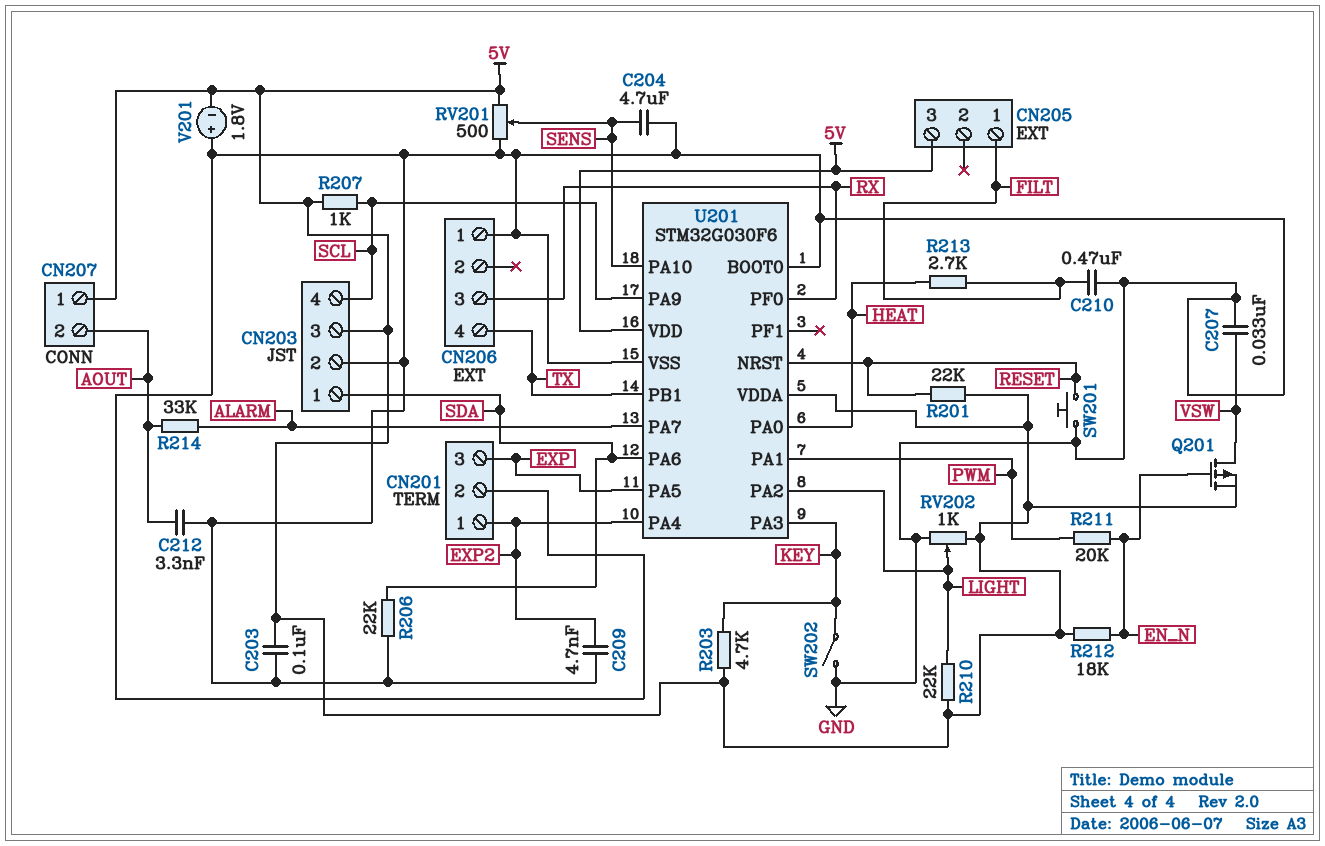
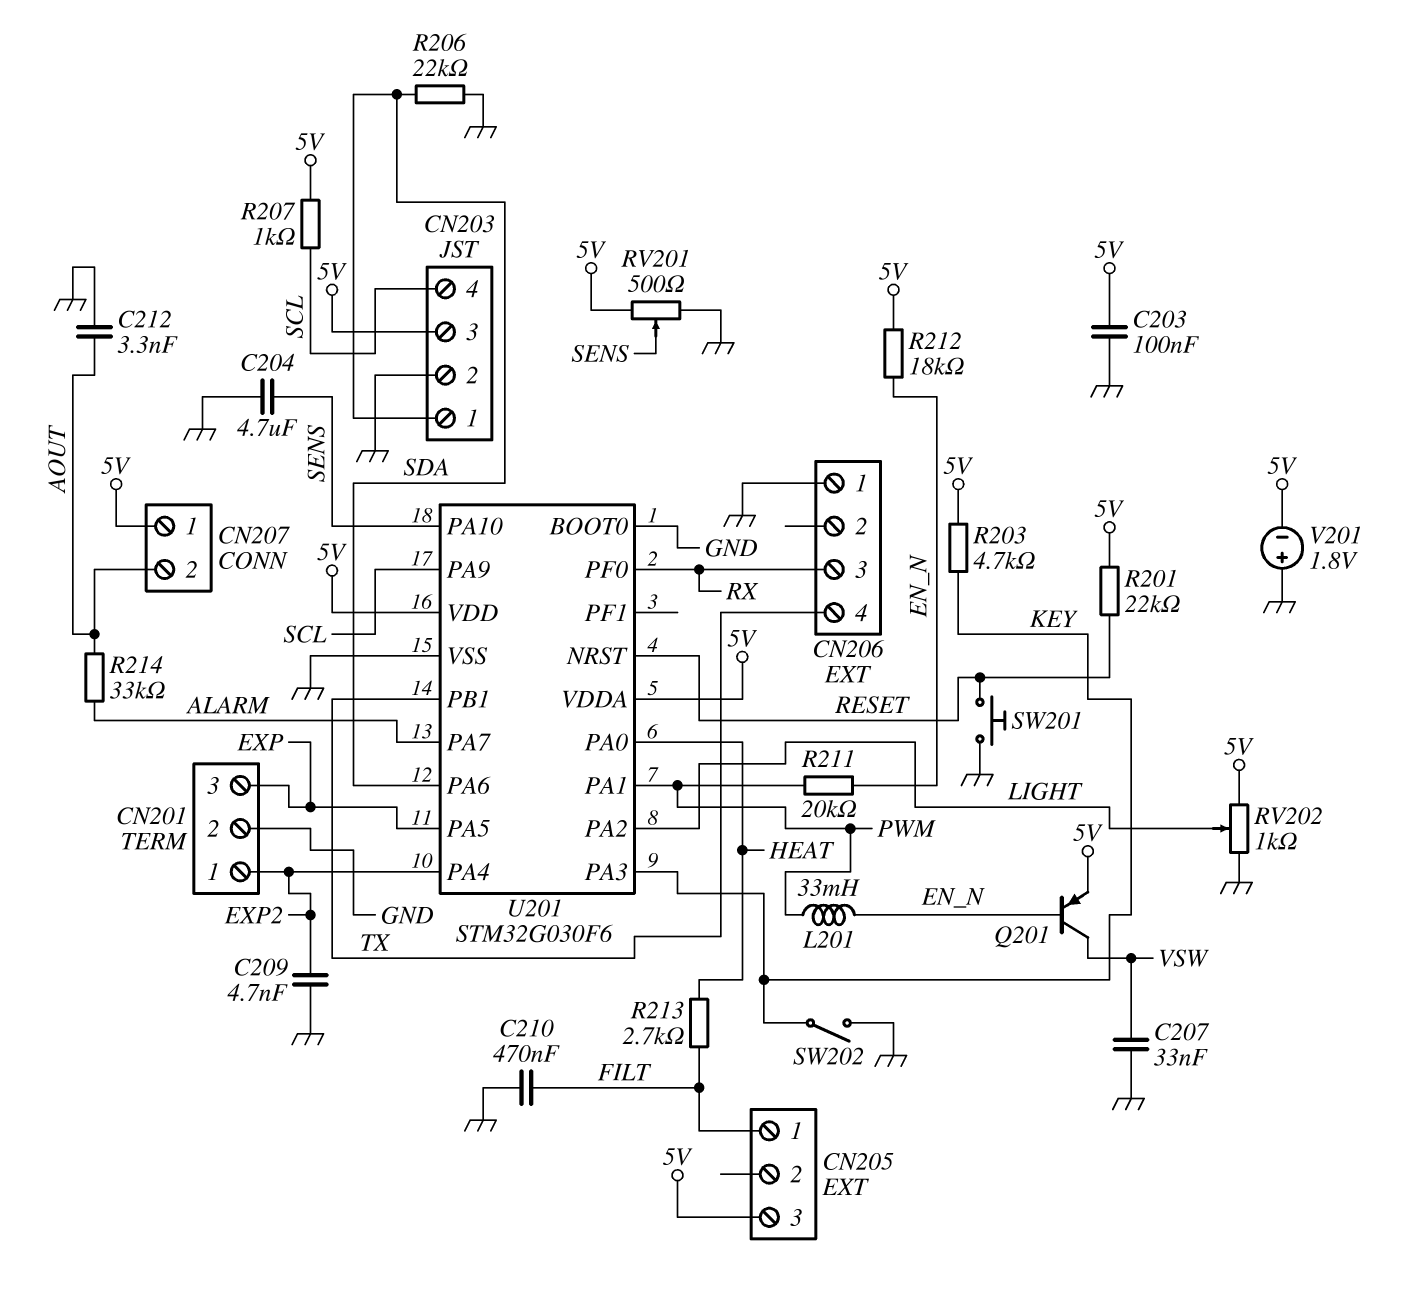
L201: none -> 33mH (EN_N, PWM)
Q201: PMOS (G EN_N, D VSW, S 5V) -> PNP (B EN_N, C VSW, E 5V)
R210: 22k (5V, LIGHT) -> none

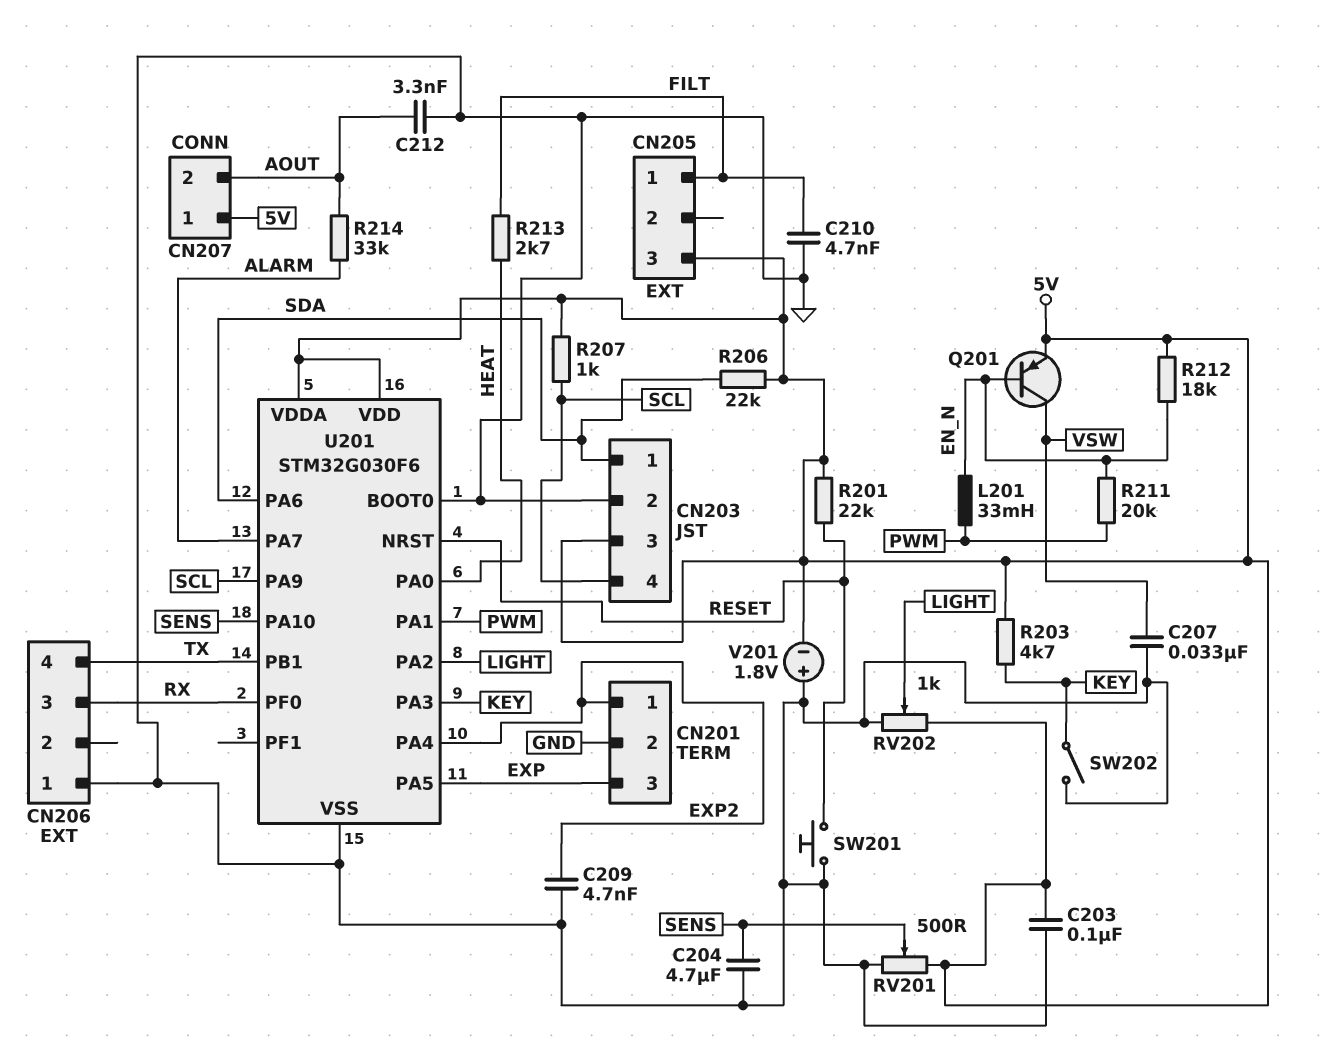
C210: 470nF (FILT, GND) -> 4.7nF (FILT, GND)
R206: 22k (GND, SDA) -> 22k (5V, SDA)

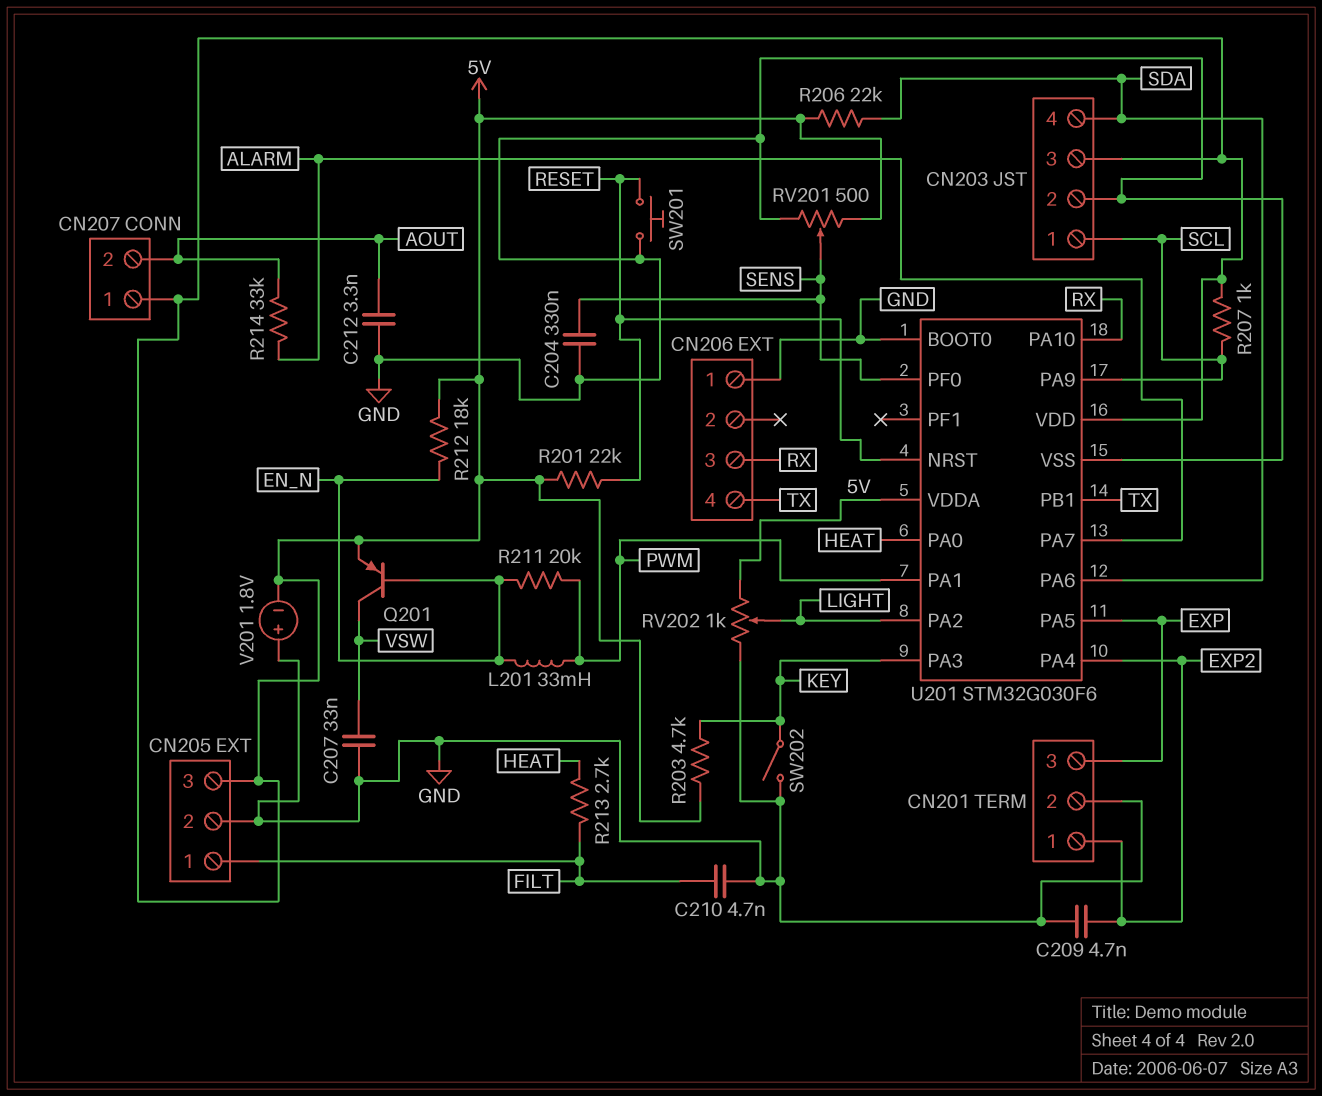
C203: 100nF (5V, GND) -> none
C204: 4.7uF (GND, SENS) -> 330nF (GND, SENS)
CN203 pin 1: SDA -> SCL
CN203 pin 4: SCL -> SDA
CN205 pin 2: none -> GND
U201 pin PA10: SENS -> RX
U201 pin PF0: RX -> SENS

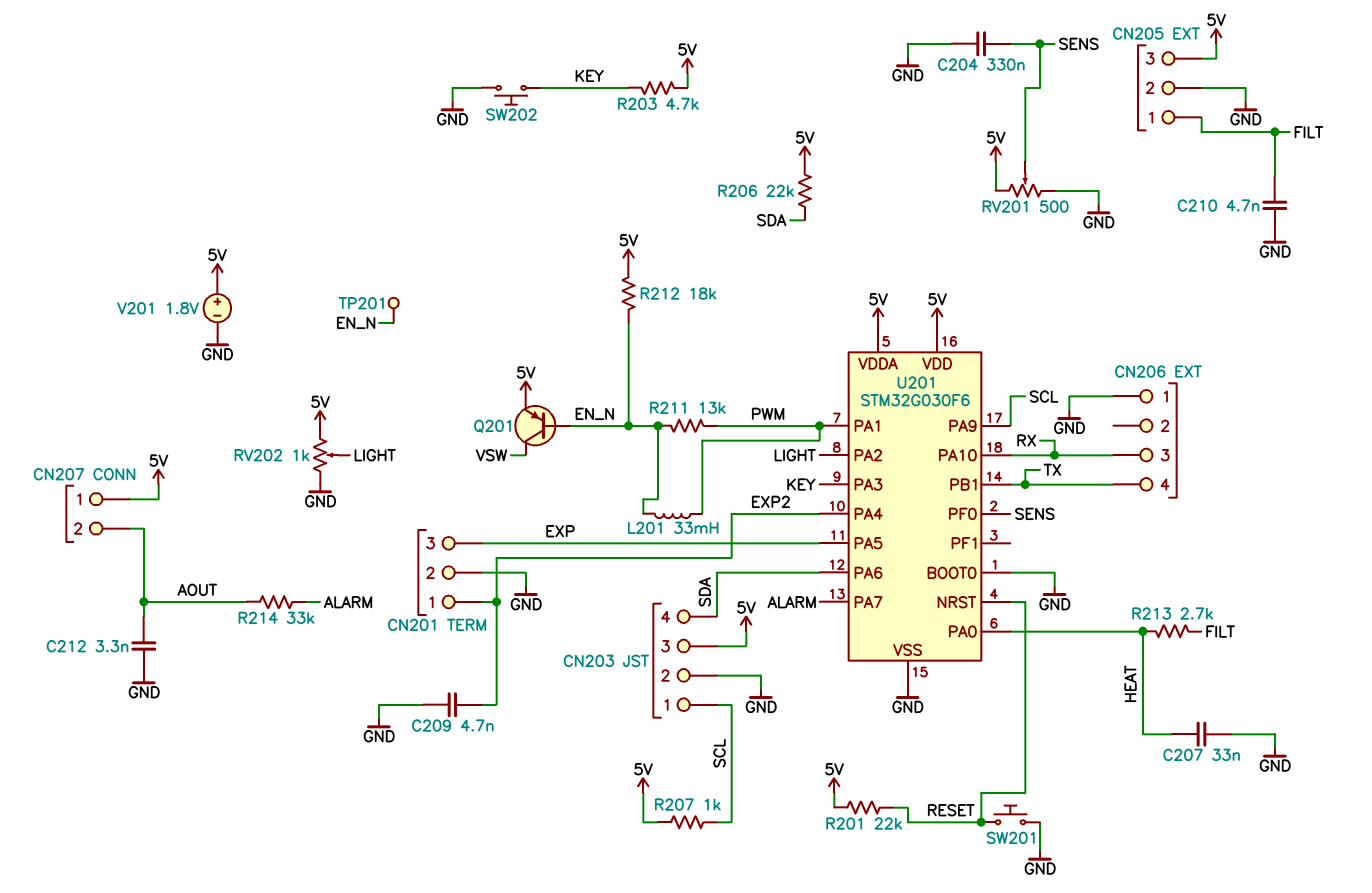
C207: 33nF (GND, VSW) -> 33nF (GND, HEAT)
R211: 20k (EN_N, PWM) -> 13k (EN_N, PWM)
SW202: switch (GND, KEY) -> button (GND, KEY)
TP201: none -> test point (EN_N)
V201: 1.8V (plus GND, minus 5V) -> 1.8V (plus 5V, minus GND)

